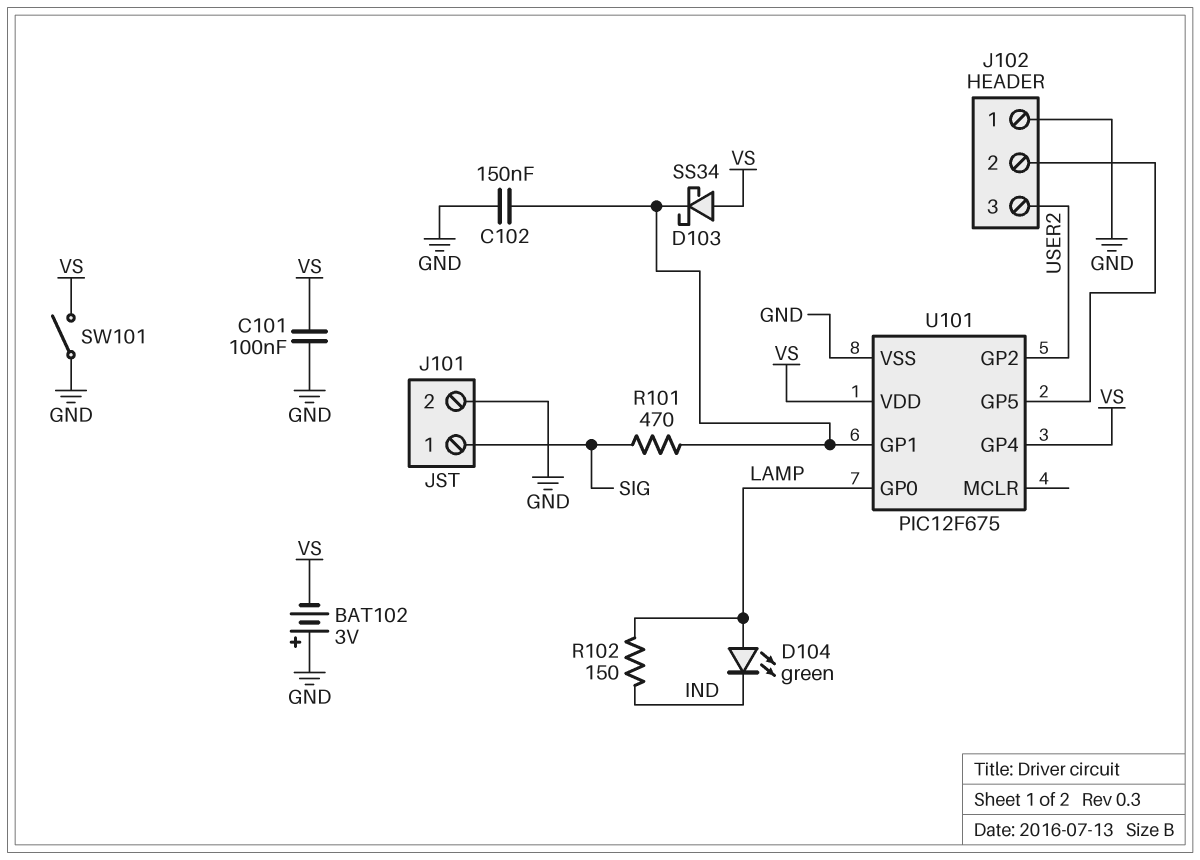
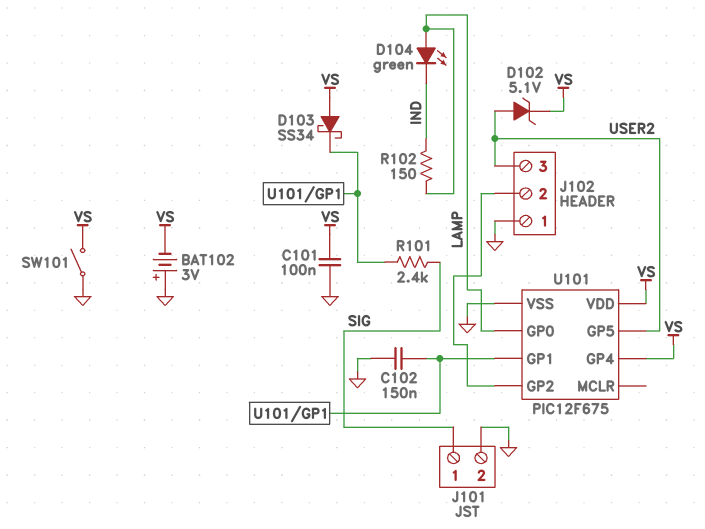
D102: none -> zener 5.1V (A USER2, K VS)
R101: 470 (SIG, U101/GP1) -> 2.4k (SIG, U101/GP1)
U101 pin GP2: USER2 -> J102/2
U101 pin GP5: J102/2 -> USER2

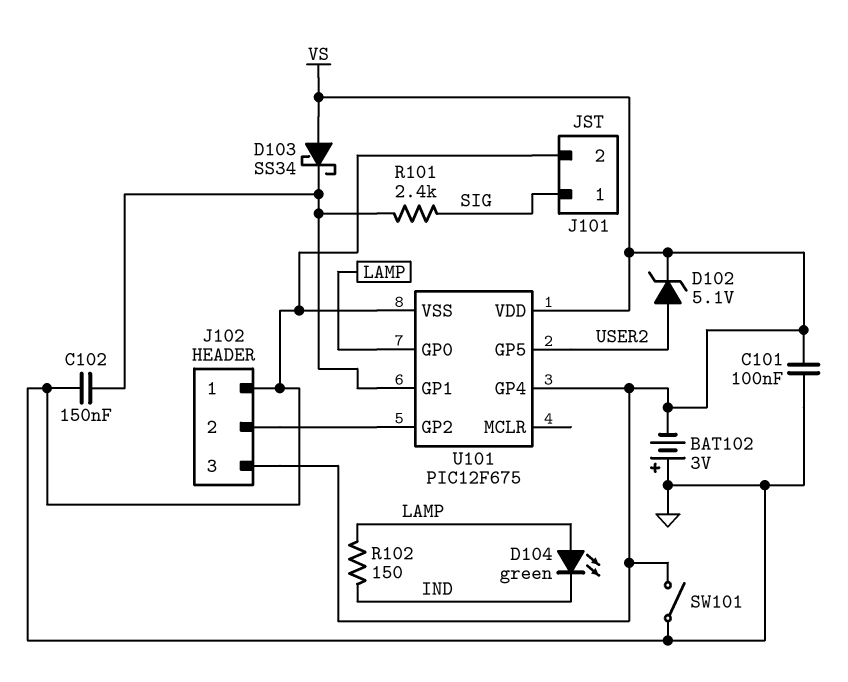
J102 pin 3: USER2 -> VS

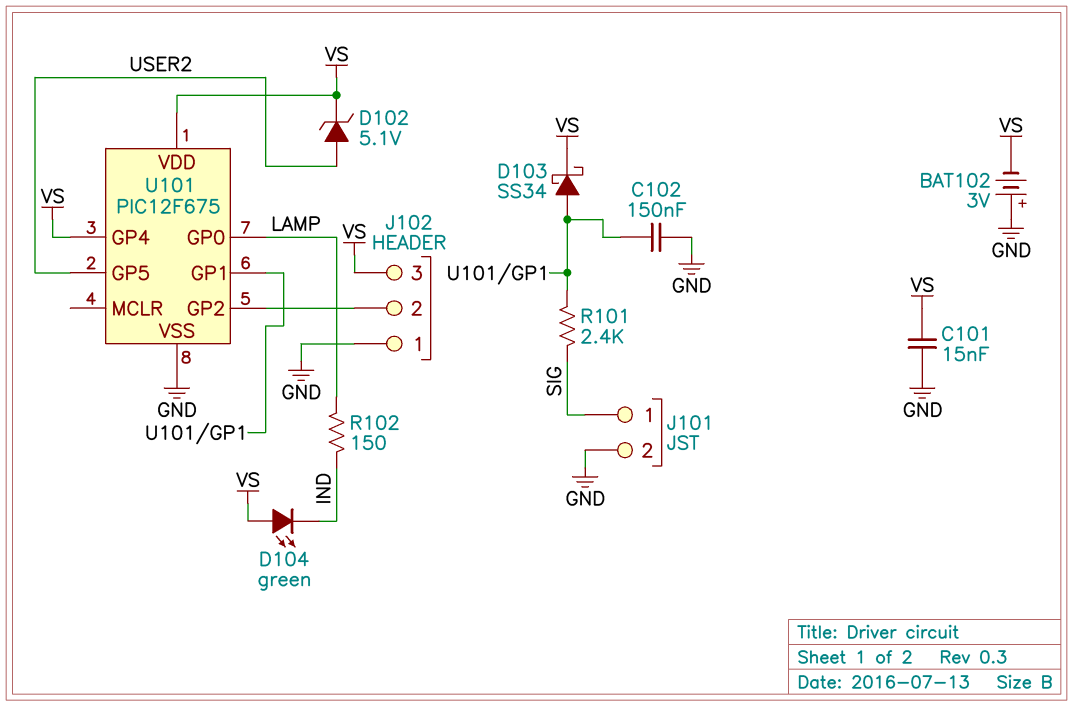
C101: 100nF (GND, VS) -> 15nF (GND, VS)
D103: schottky SS34 (A VS, K U101/GP1) -> schottky SS34 (A U101/GP1, K VS)
D104: LED green (A LAMP, K IND) -> LED green (A VS, K IND)
SW101: switch (GND, VS) -> none

